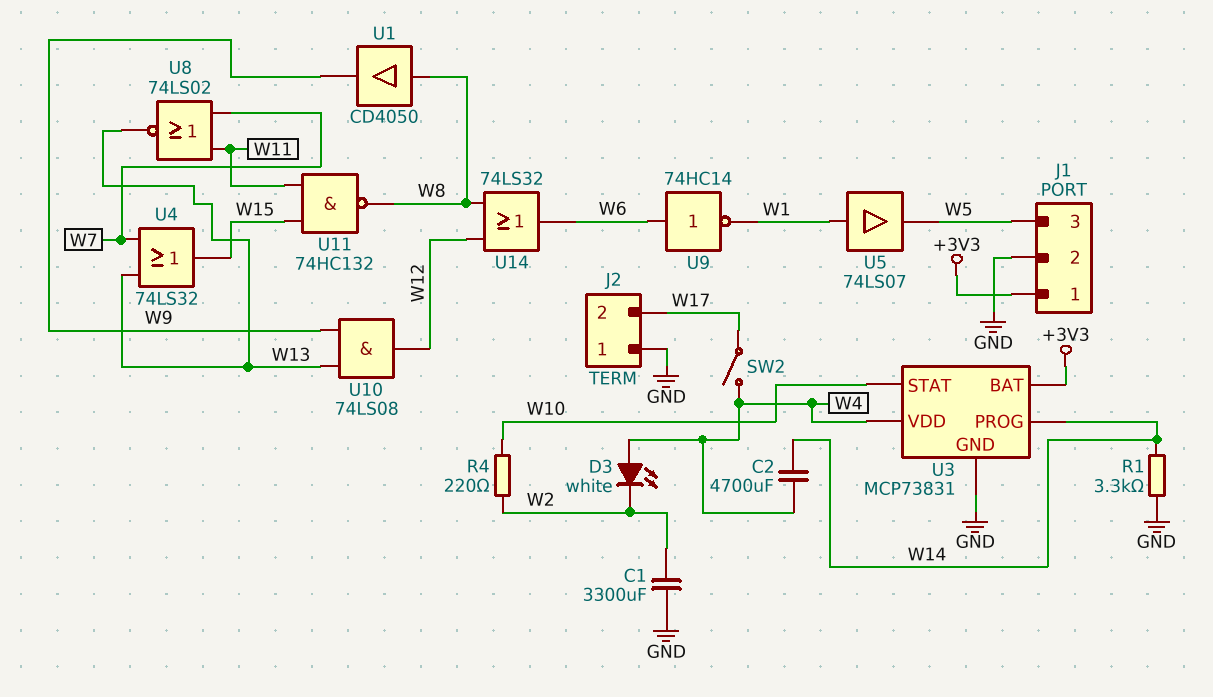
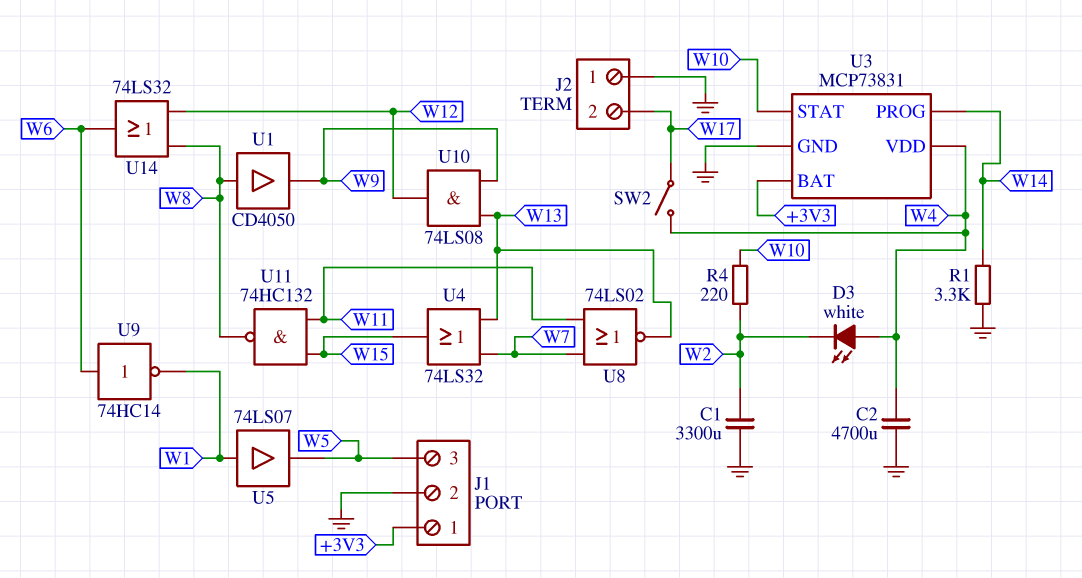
C2: 4700uF (W4, W14) -> 4700uF (GND, W4)

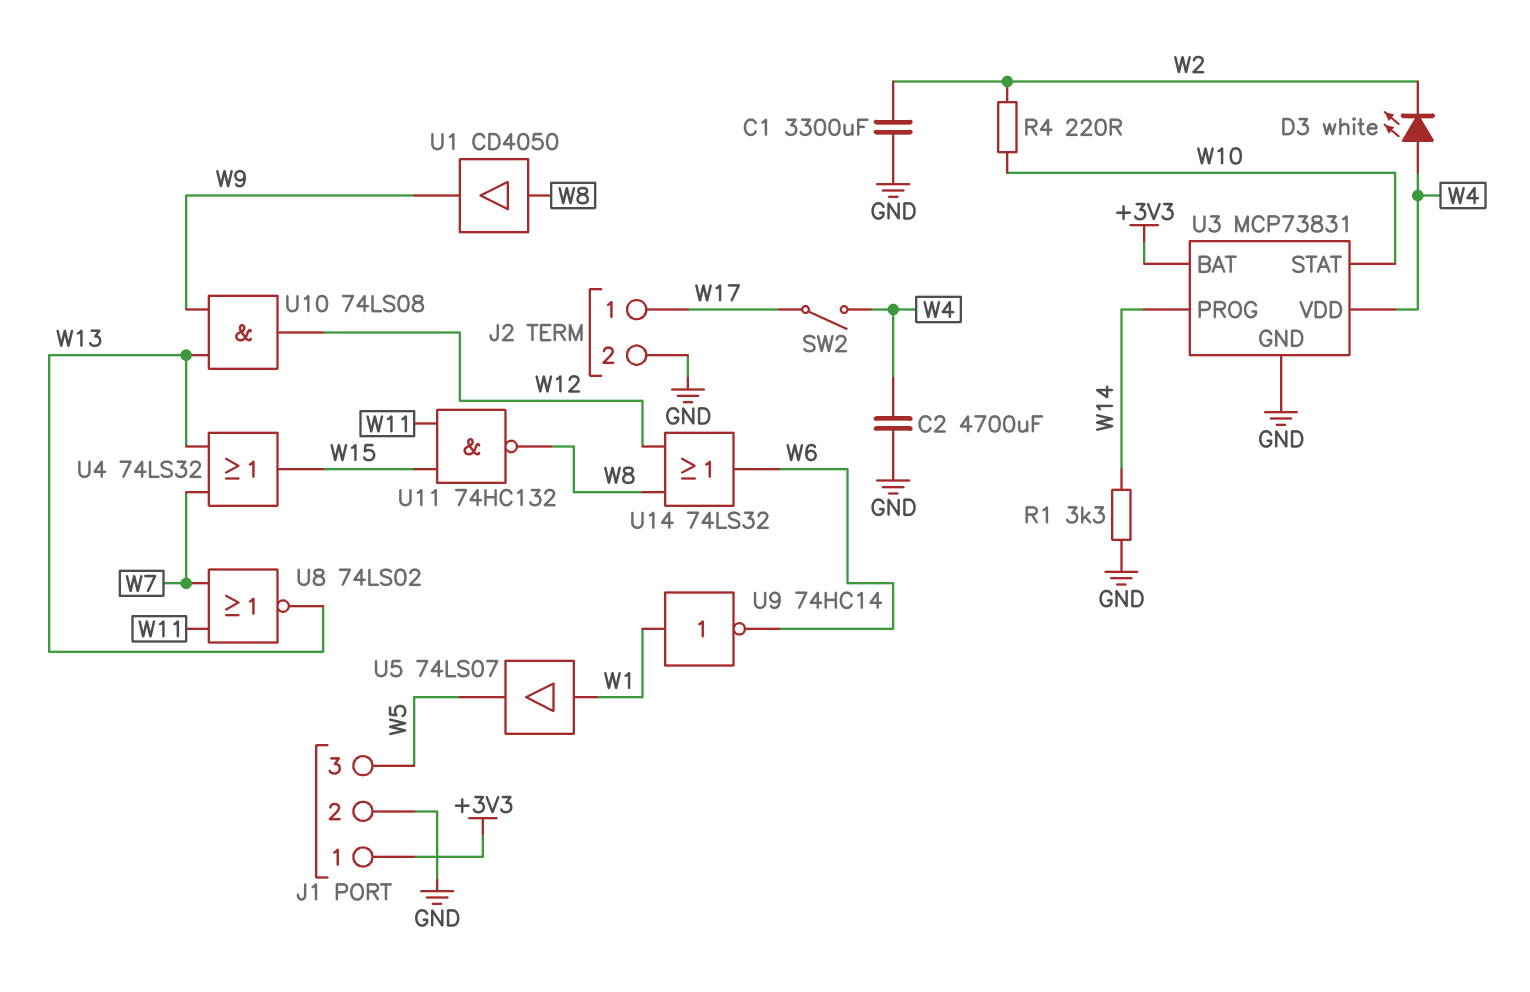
J2 pin 1: GND -> W17
J2 pin 2: W17 -> GND
U9: NOT 74HC14 (in W6, out W1) -> NOT 74HC14 (in W1, out W6)

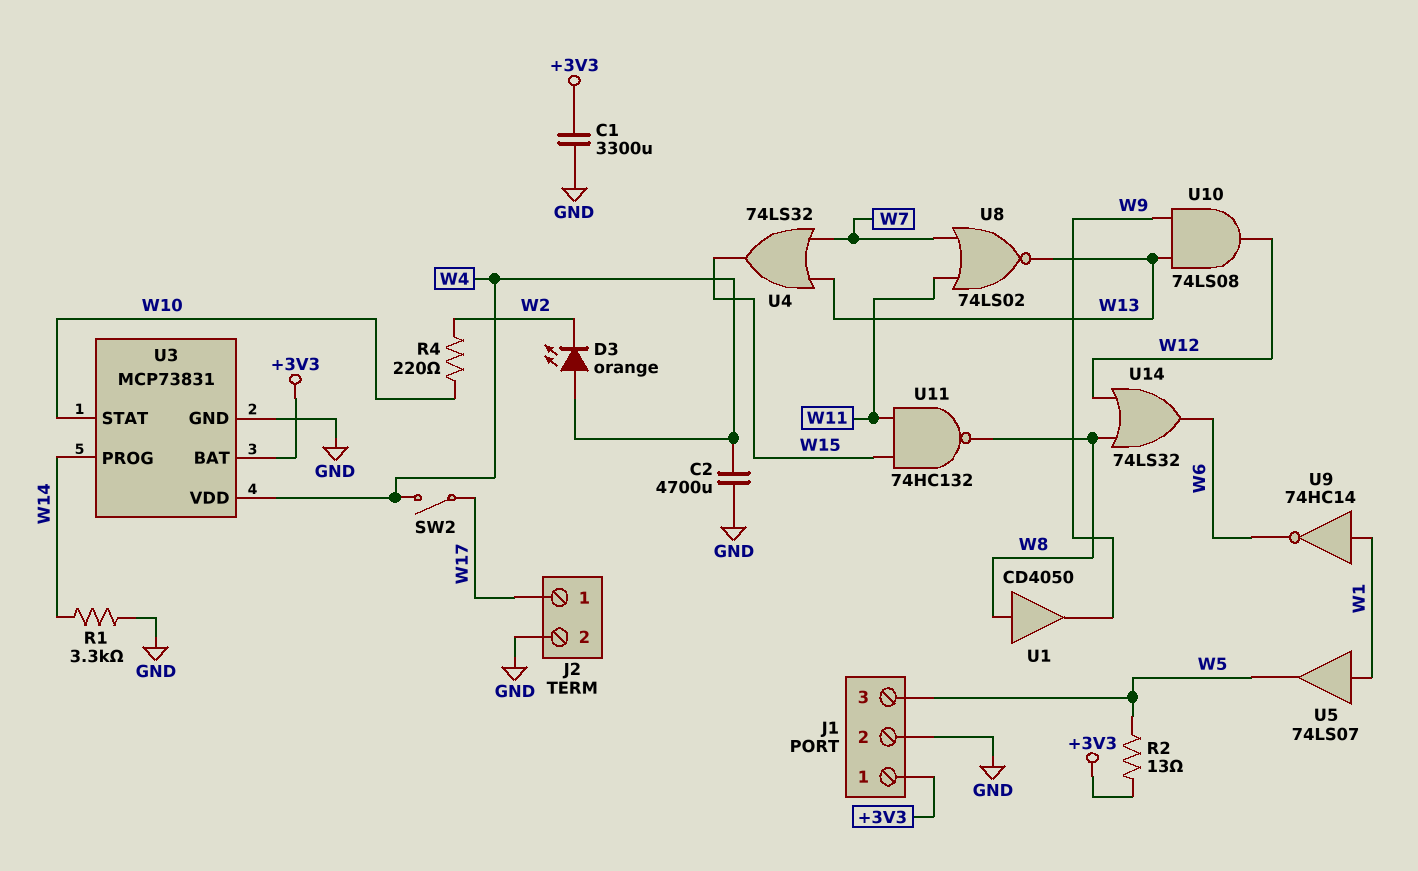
C1: 3300uF (GND, W2) -> 3300uF (+3V3, GND)
D3: LED white (A W4, K W2) -> LED orange (A W4, K W2)
R2: none -> 13 (+3V3, W5)

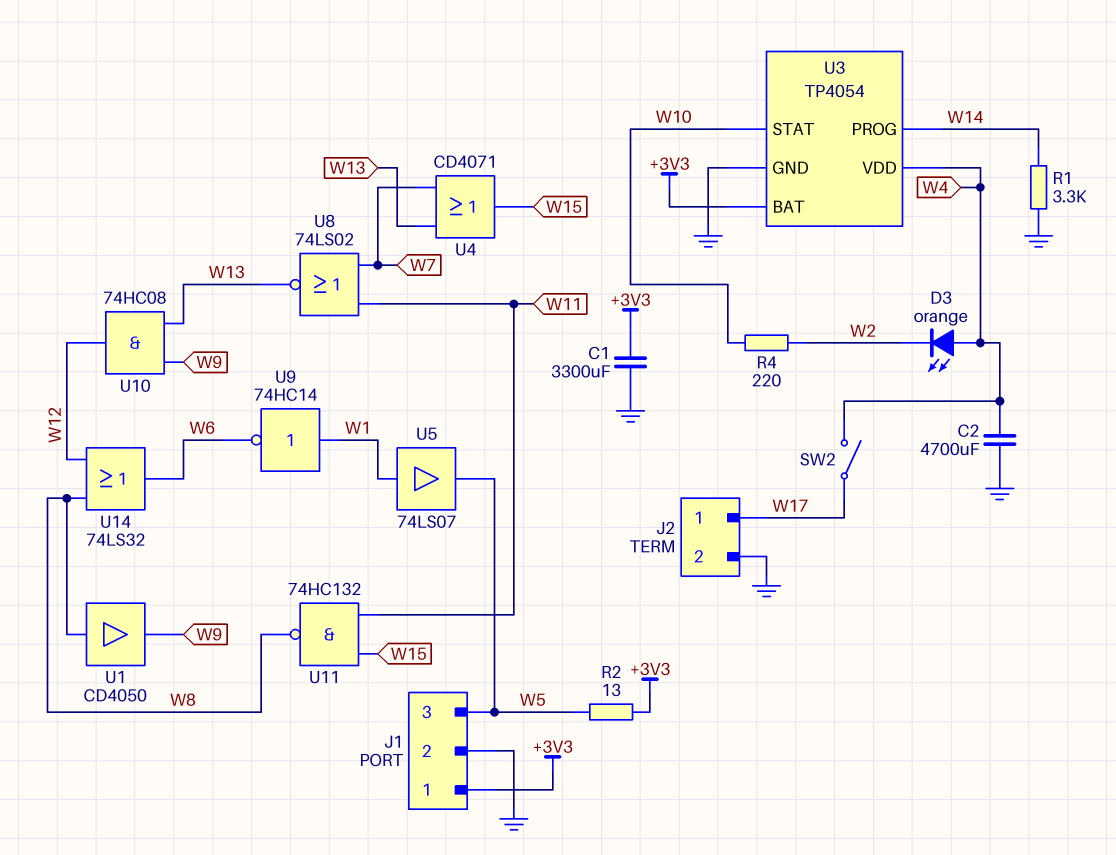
U3: MCP73831 -> TP4054
U4: OR 74LS32 (in W7, in W13, out W15) -> OR CD4071 (in W7, in W13, out W15)
U10: AND 74LS08 (in W9, in W13, out W12) -> AND 74HC08 (in W9, in W13, out W12)

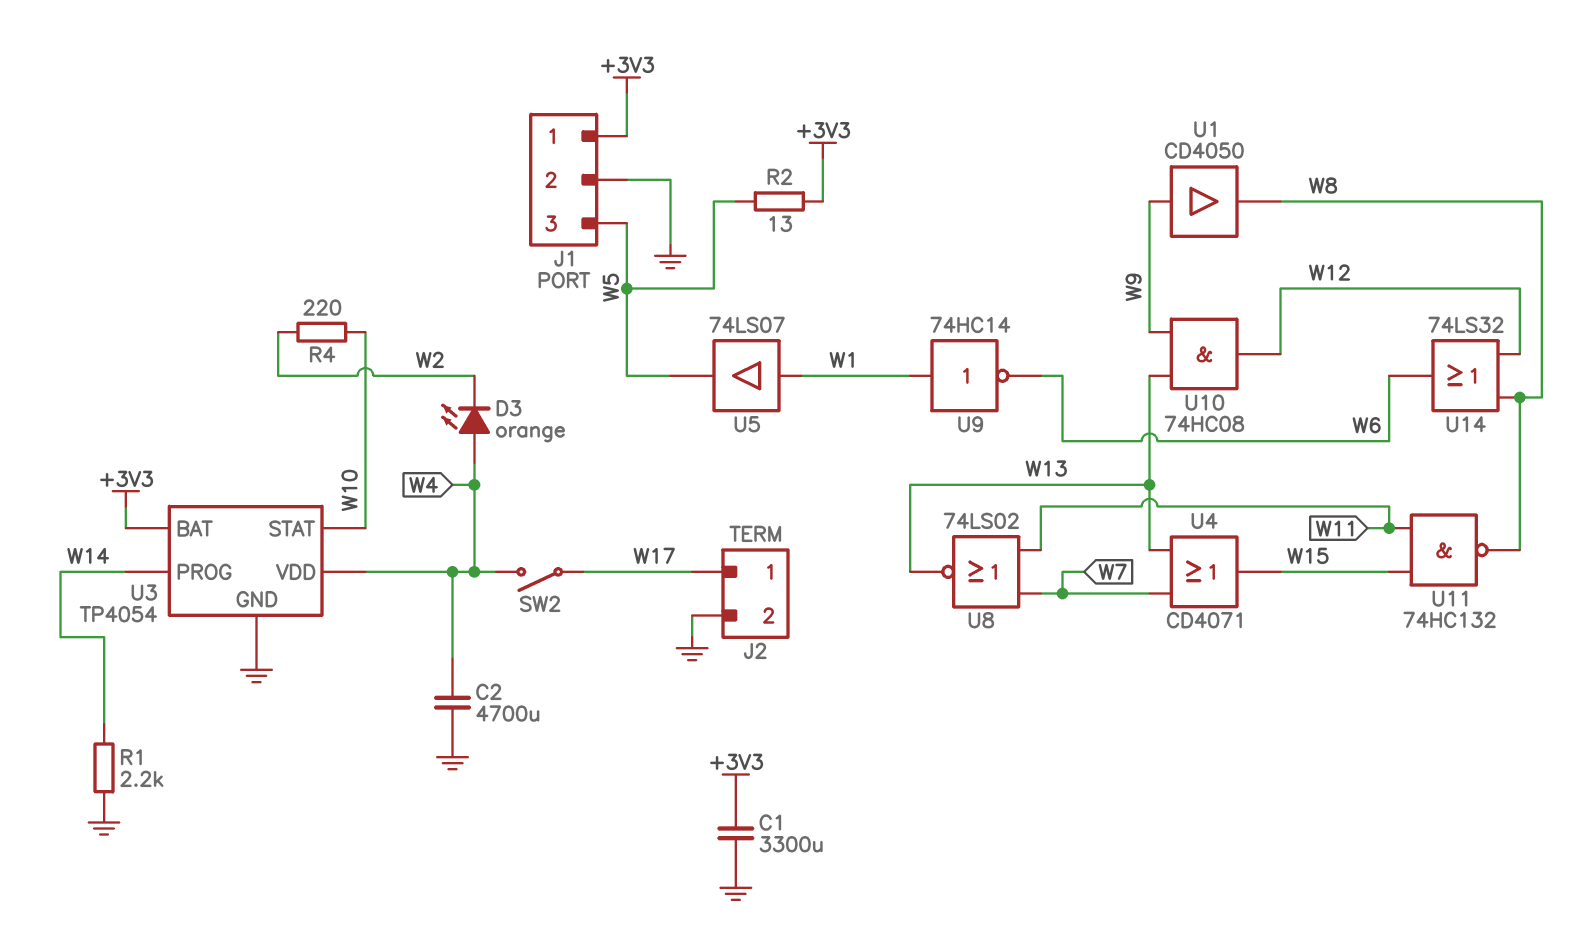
R1: 3.3k (GND, W14) -> 2.2k (GND, W14)
U1: buffer CD4050 (in W8, out W9) -> buffer CD4050 (in W9, out W8)

